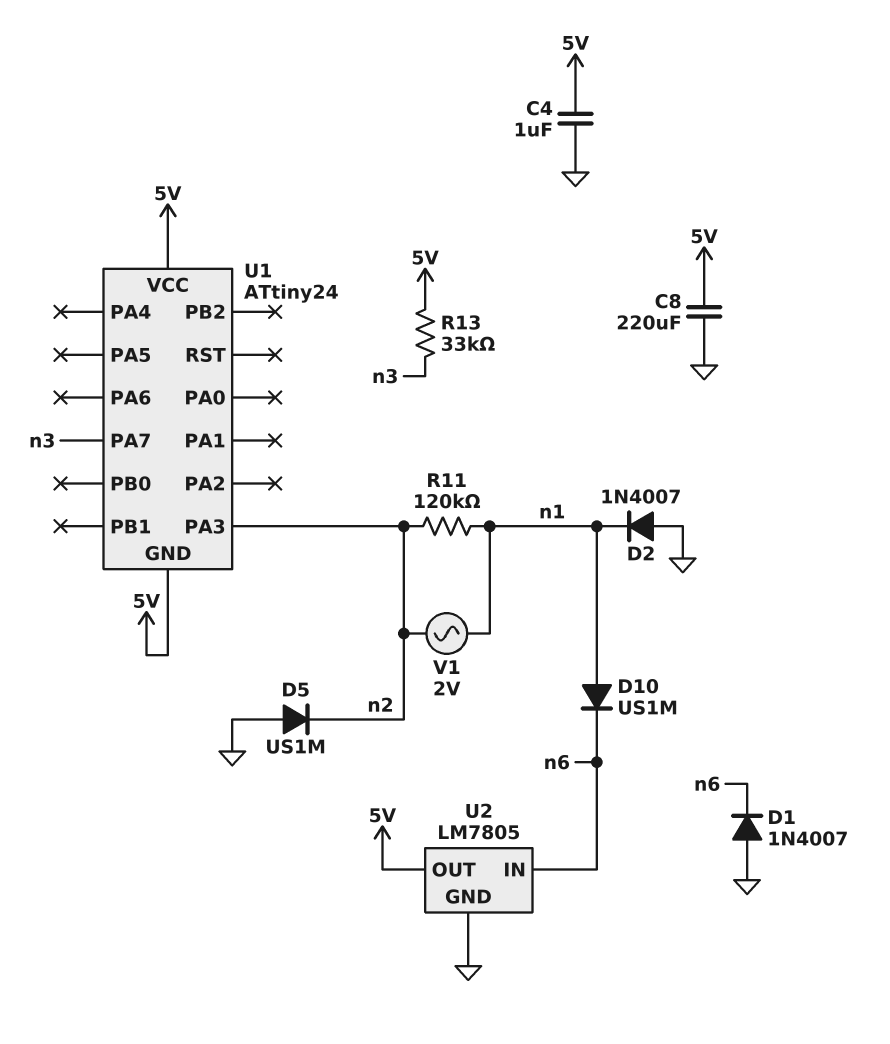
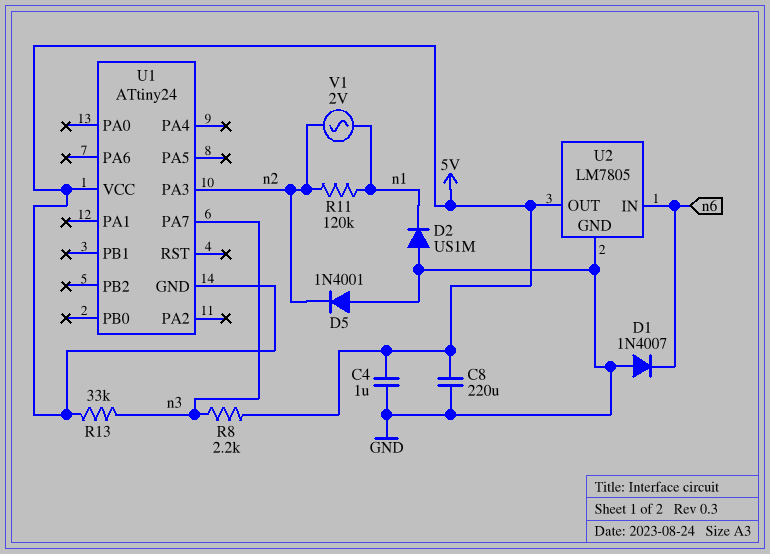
D2: diode 1N4007 (A GND, K n1) -> diode US1M (A GND, K n1)
D5: diode US1M (A GND, K n2) -> diode 1N4001 (A GND, K n2)
D10: diode US1M (A n1, K n6) -> none
R8: none -> 2.2k (5V, n3)

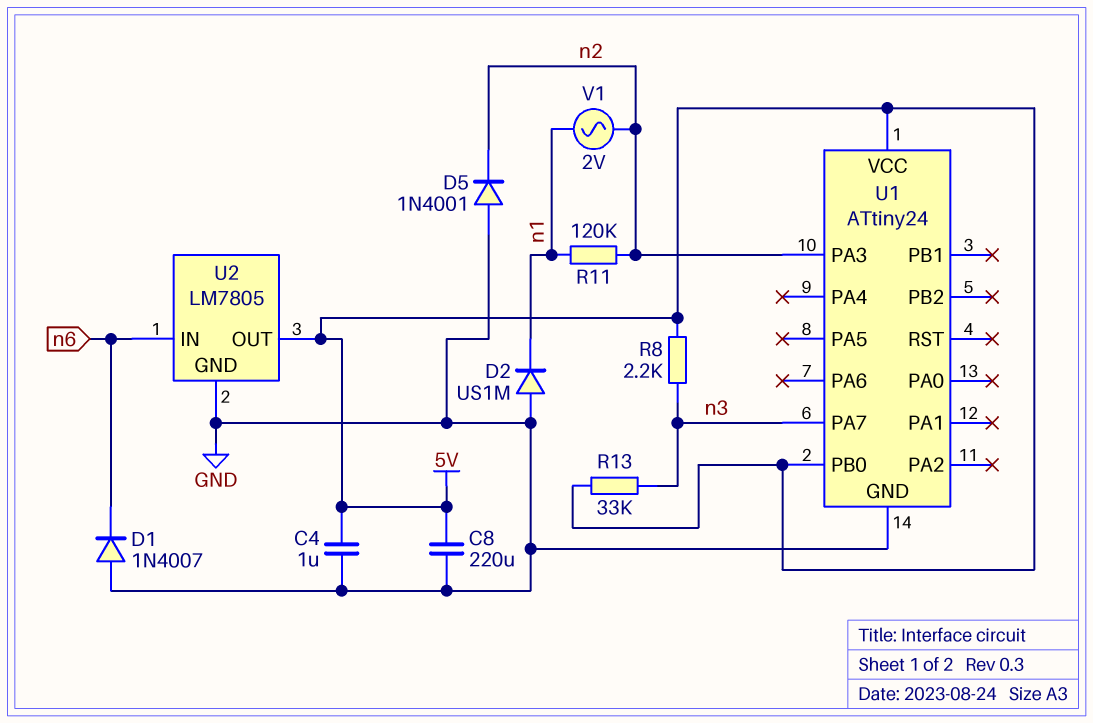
U1 pin GND: 5V -> GND
U1 pin PB0: none -> 5V

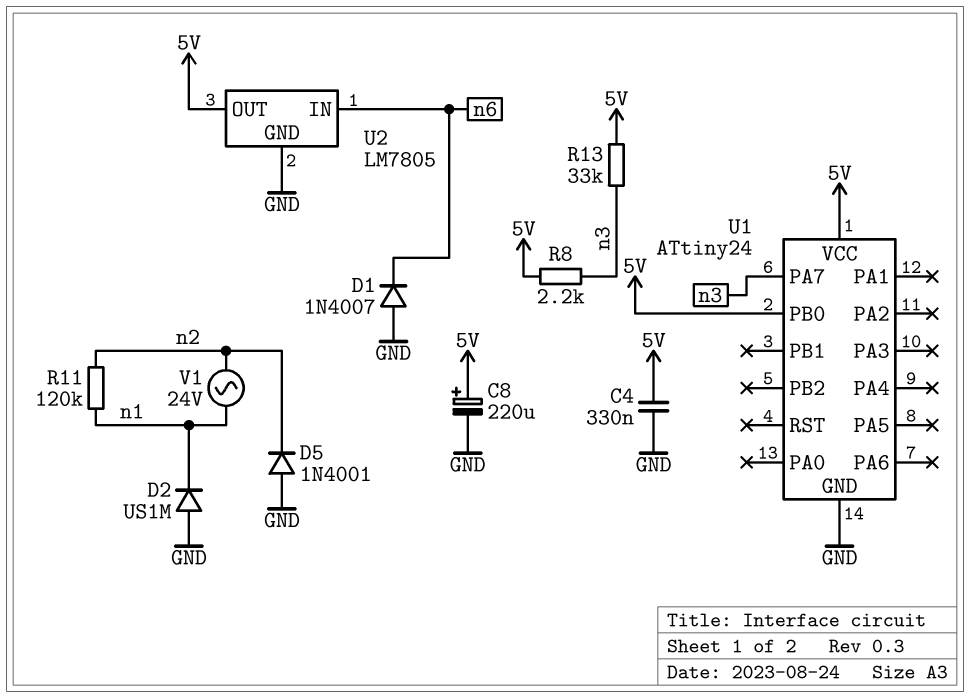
C4: 1uF (5V, GND) -> 330nF (5V, GND)
C8: 220uF (5V, GND) -> 220uF (plus 5V, minus GND)
U1 pin PA3: n2 -> none
V1: AC 2V (n1, n2) -> AC 24V (n1, n2)

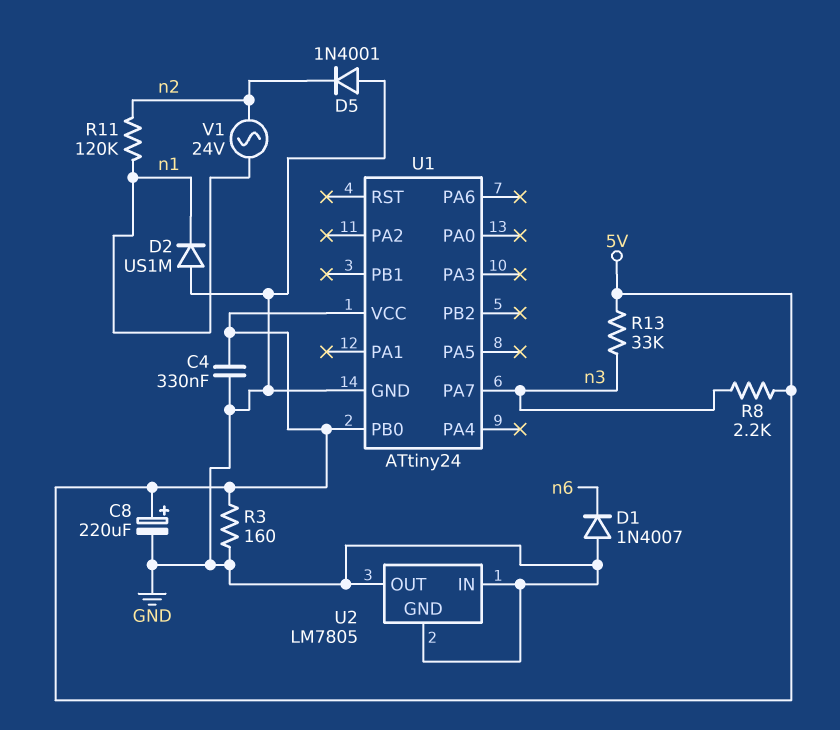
R3: none -> 160 (5V, GND)
U2 pin IN: n6 -> GND
U2 pin OUT: 5V -> GND

